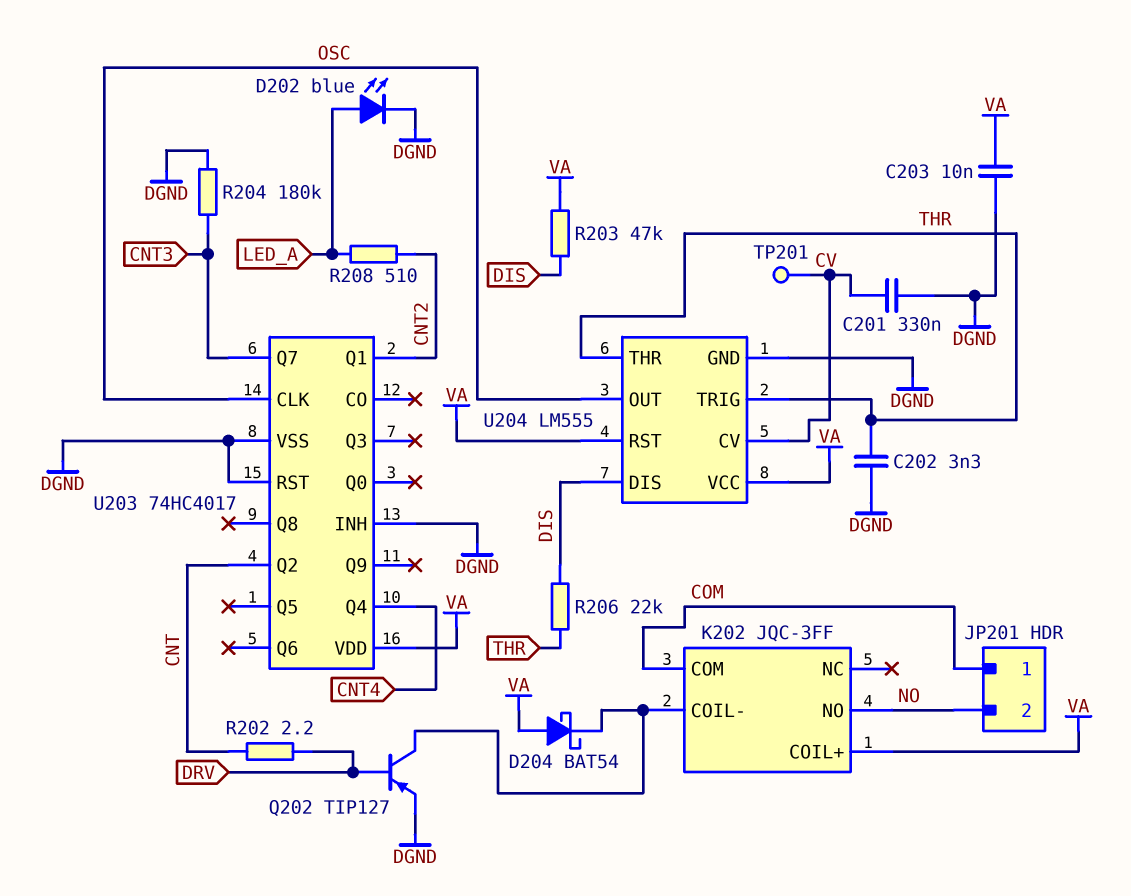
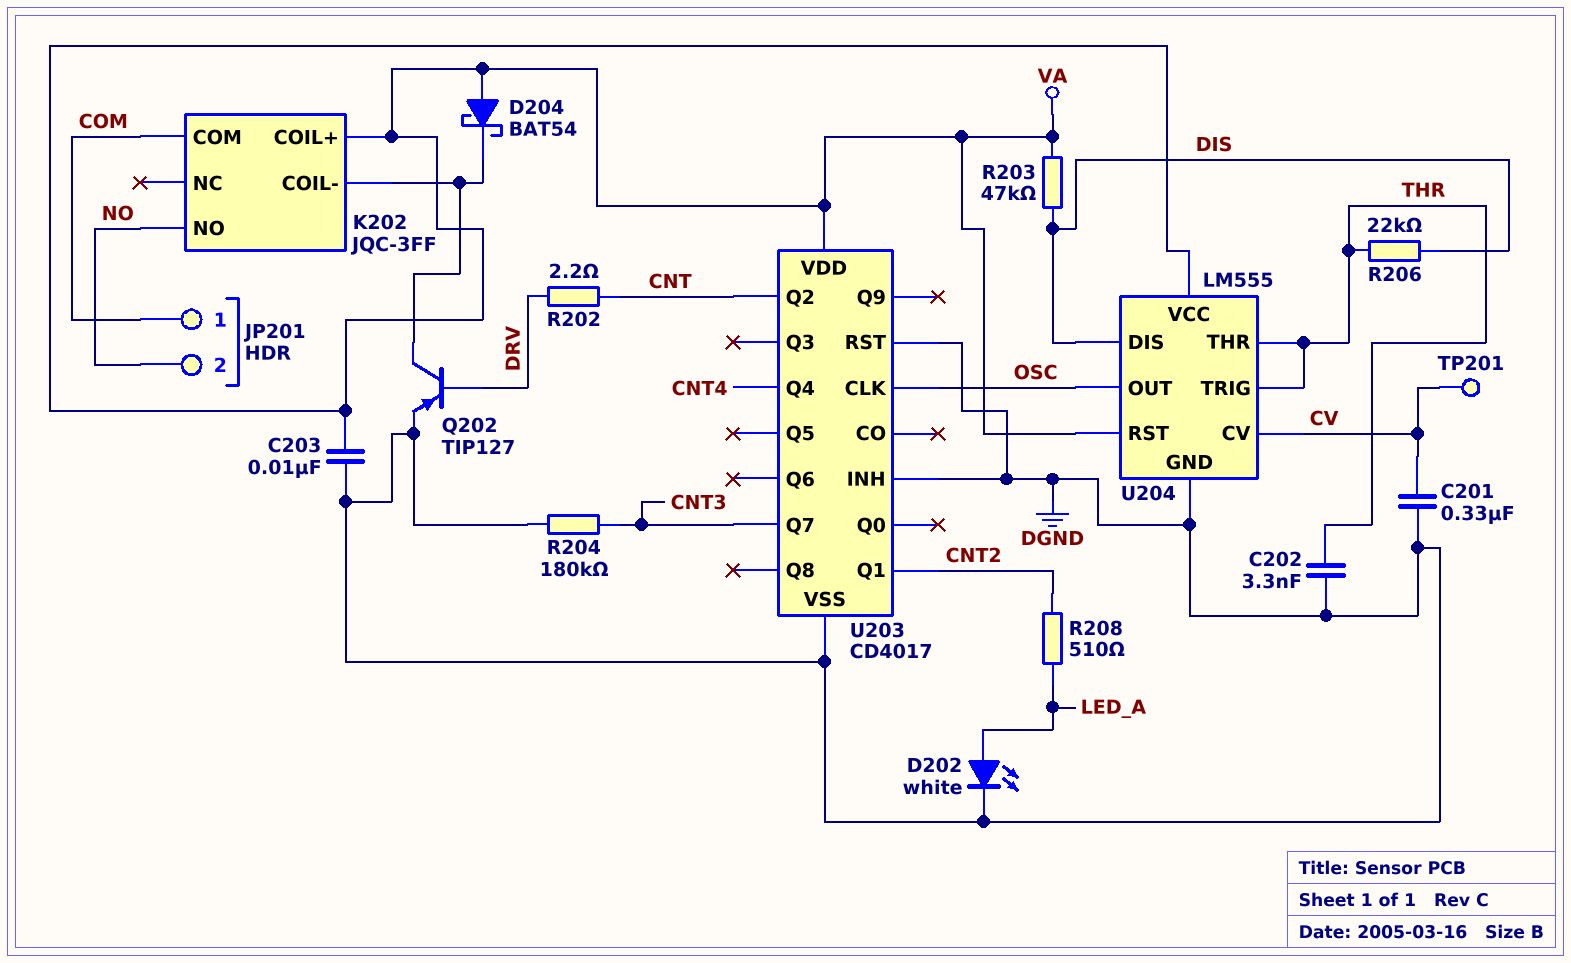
D202: LED blue (A LED_A, K DGND) -> LED white (A LED_A, K DGND)
U203: 74HC4017 -> CD4017

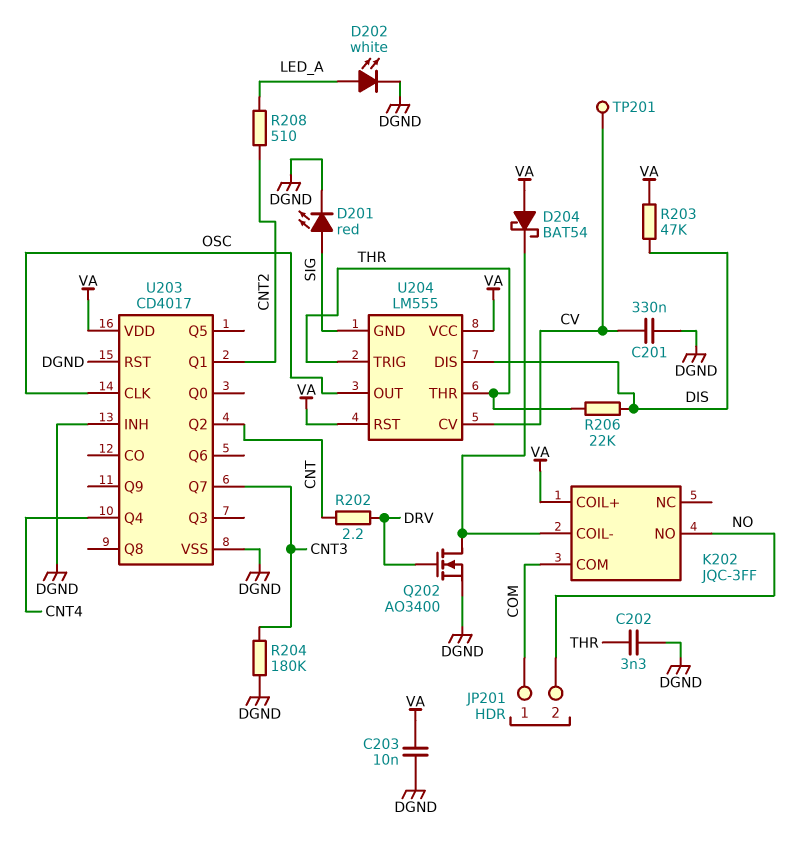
D201: none -> LED red (A SIG, K DGND)
Q202: PNP TIP127 (B DRV, C K202/COIL-, E DGND) -> NMOS AO3400 (G DRV, D K202/COIL-, S DGND)
U204 pin GND: DGND -> SIG

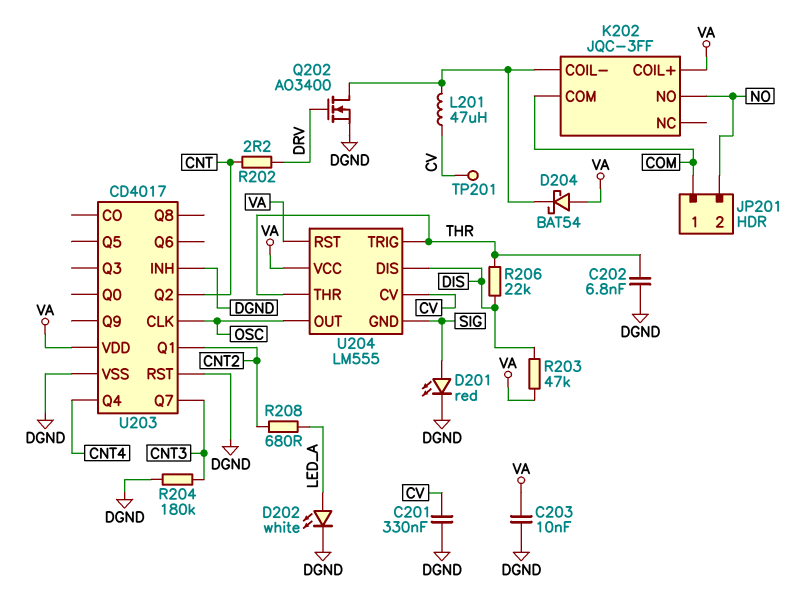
C202: 3.3nF (DGND, THR) -> 6.8nF (DGND, THR)
L201: none -> 47uH (CV, K202/COIL-)
R208: 510 (CNT2, LED_A) -> 680 (CNT2, LED_A)

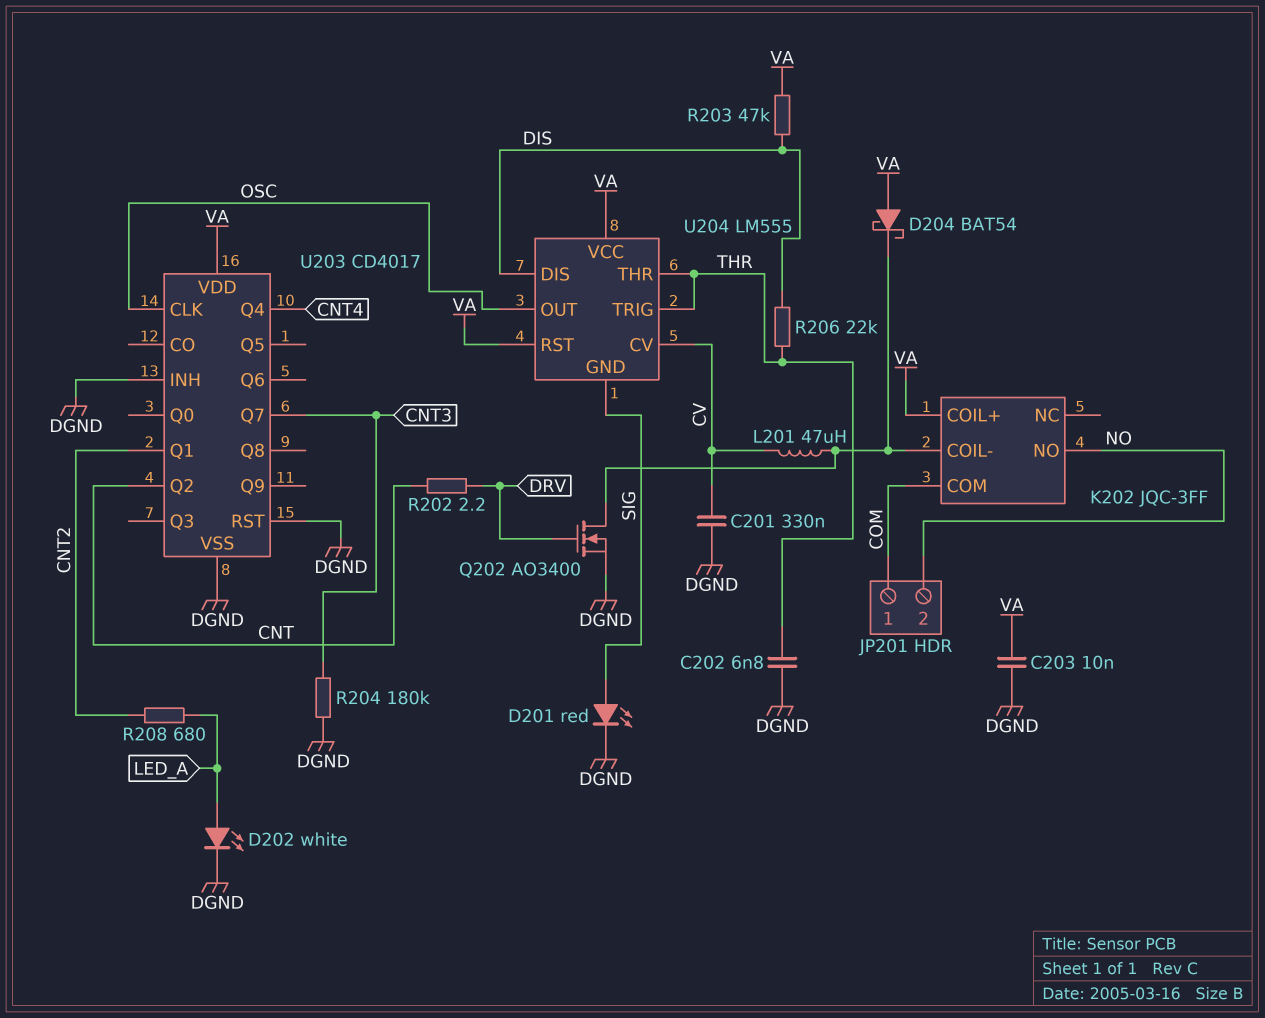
TP201: test point (CV) -> none

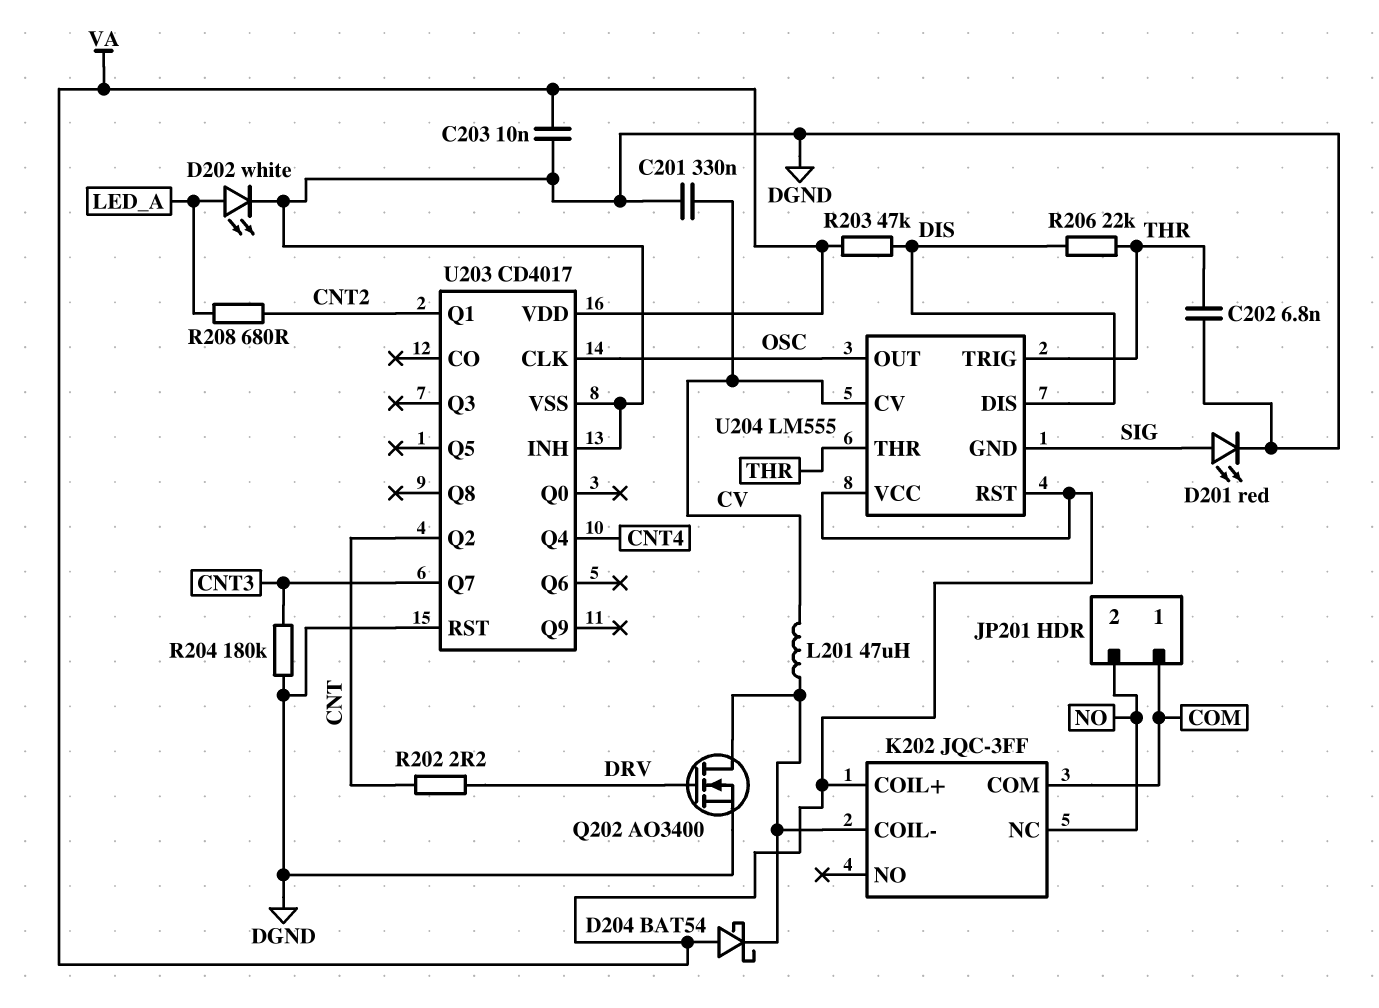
K202 pin NC: none -> NO
K202 pin NO: NO -> none

